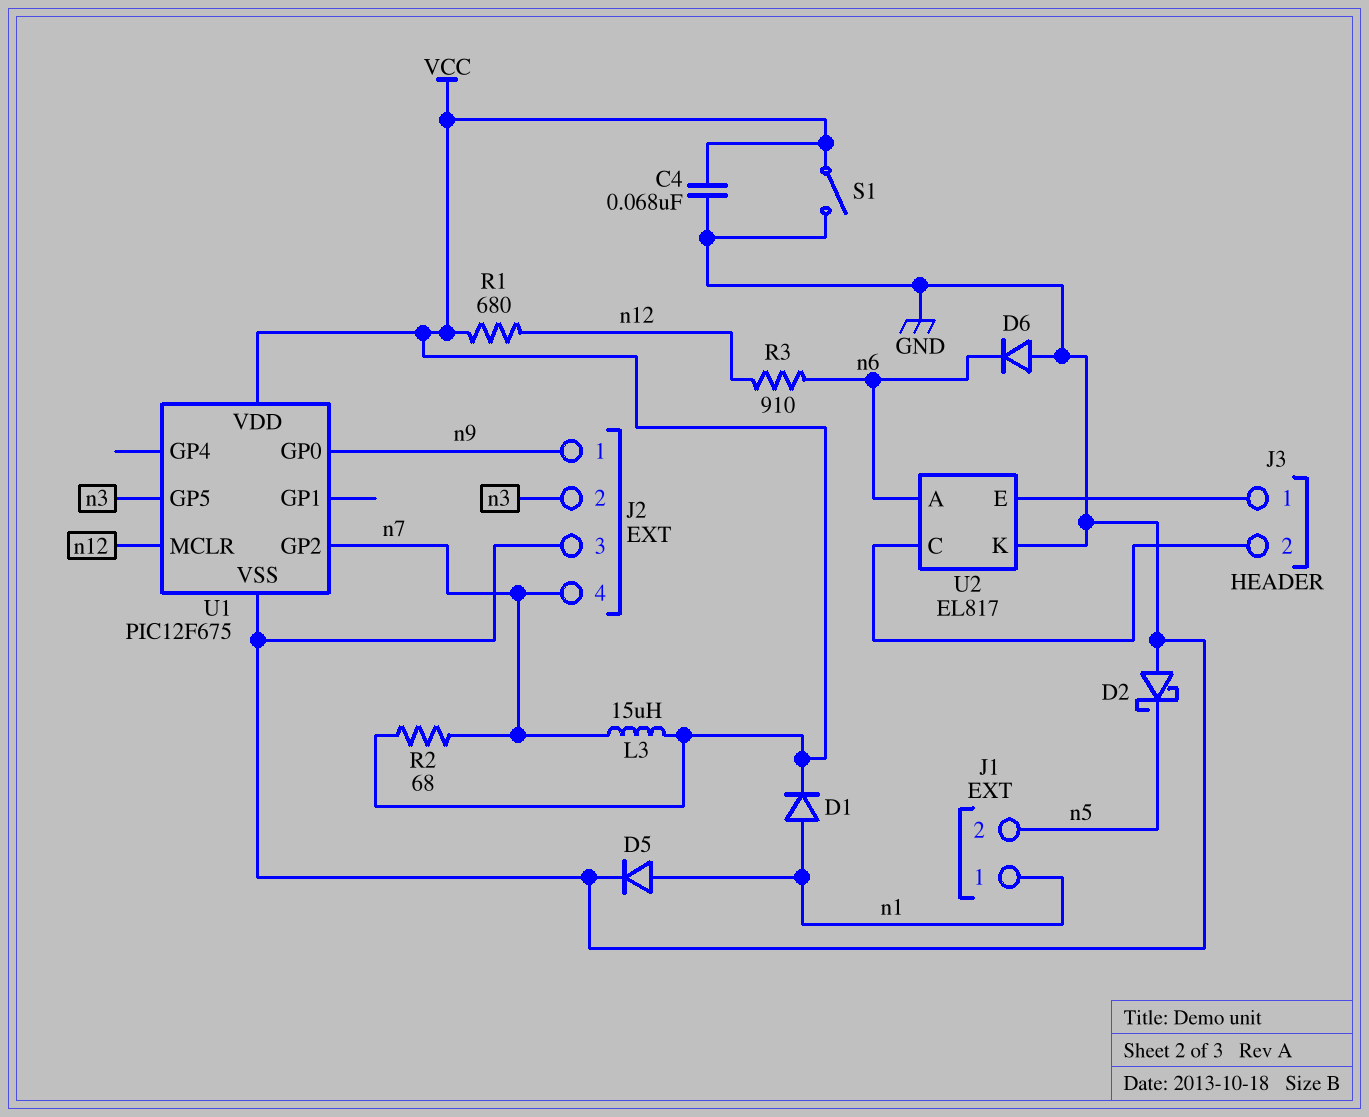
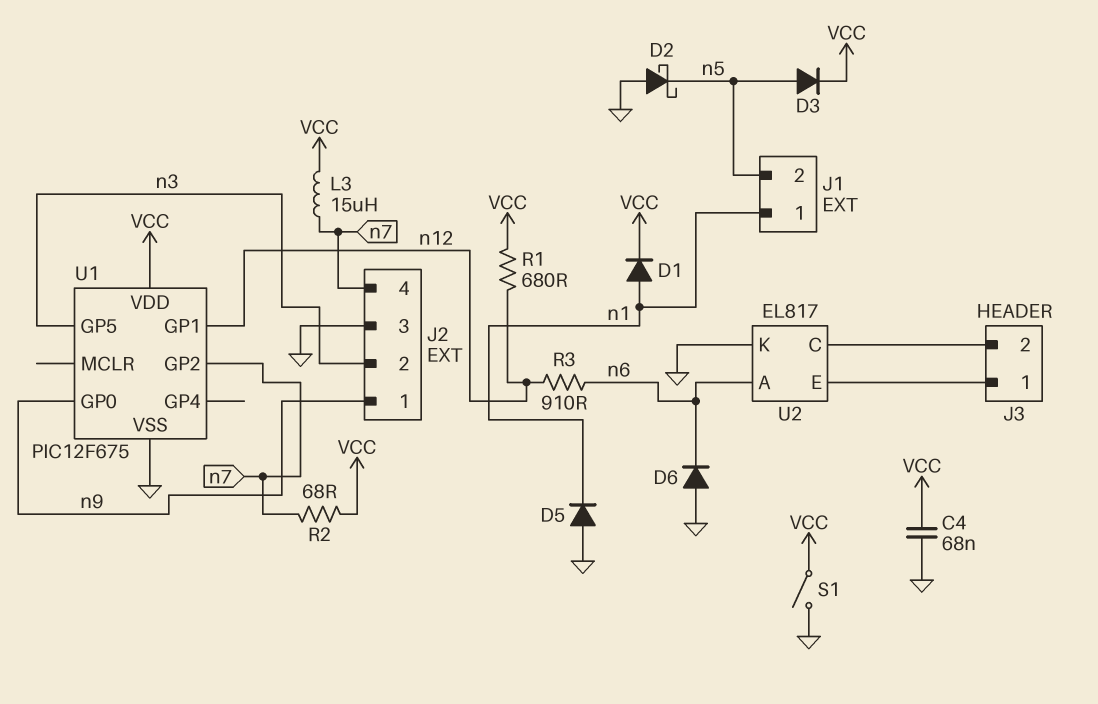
D3: none -> diode (A n5, K VCC)
D5: diode (A n1, K GND) -> diode (A GND, K n1)
U1 pin GP1: none -> n12
U1 pin MCLR: n12 -> none

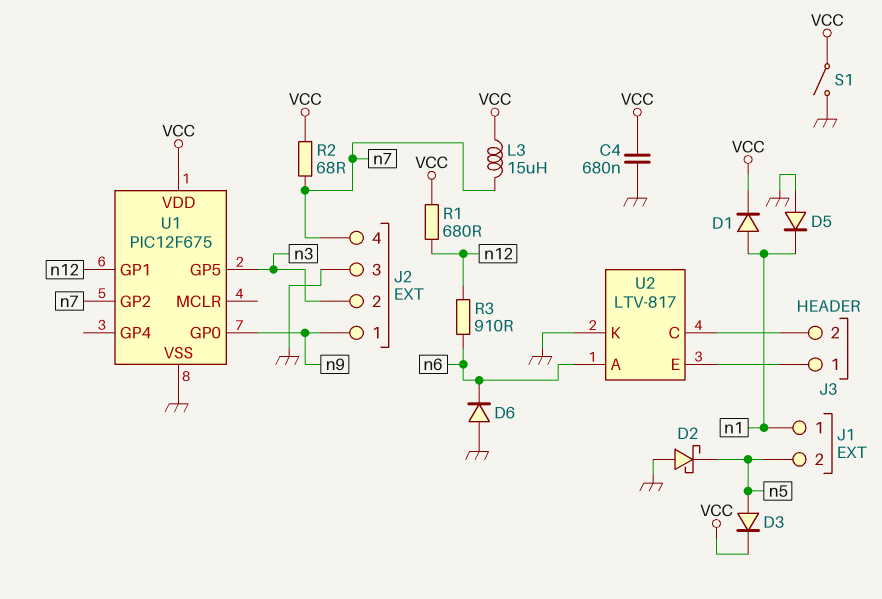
C4: 68nF (GND, VCC) -> 680nF (GND, VCC)
U2: EL817 -> LTV-817

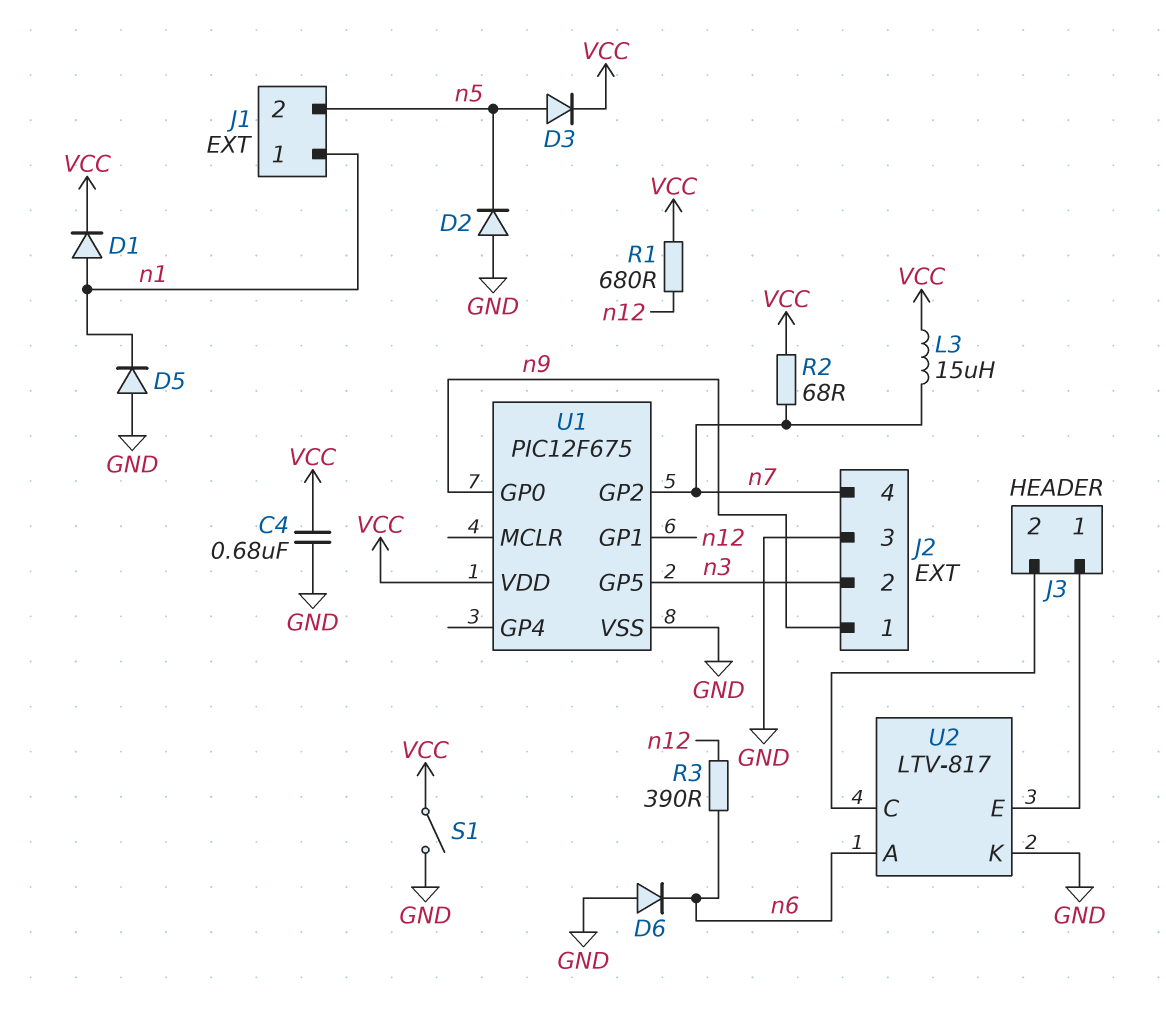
D2: schottky (A GND, K n5) -> diode (A GND, K n5)
R3: 910 (n6, n12) -> 390 (n6, n12)

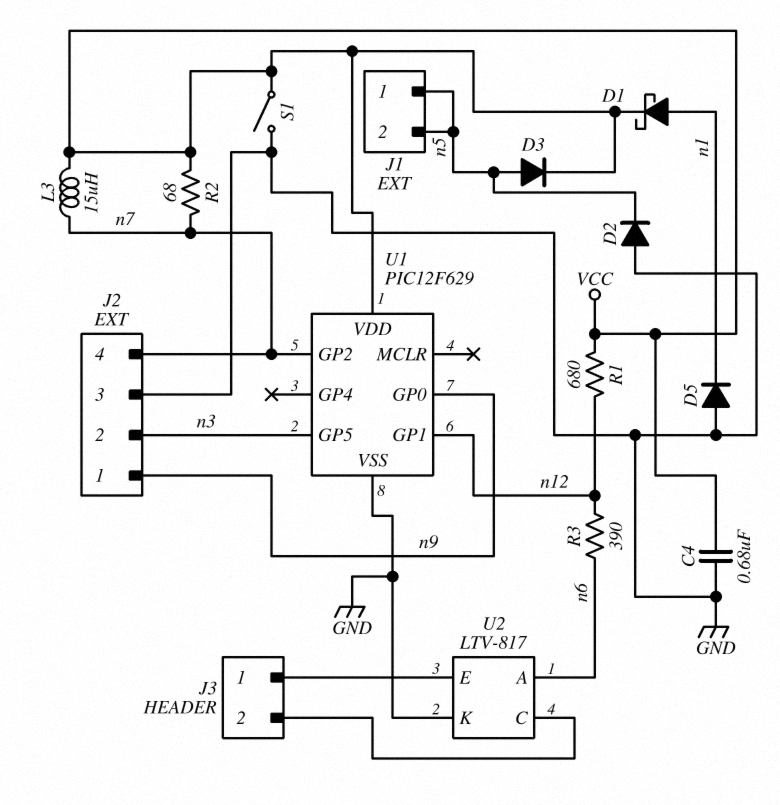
D1: diode (A n1, K VCC) -> schottky (A n1, K VCC)
D6: diode (A GND, K n6) -> none
J1 pin 1: n1 -> n5
U1: PIC12F675 -> PIC12F629

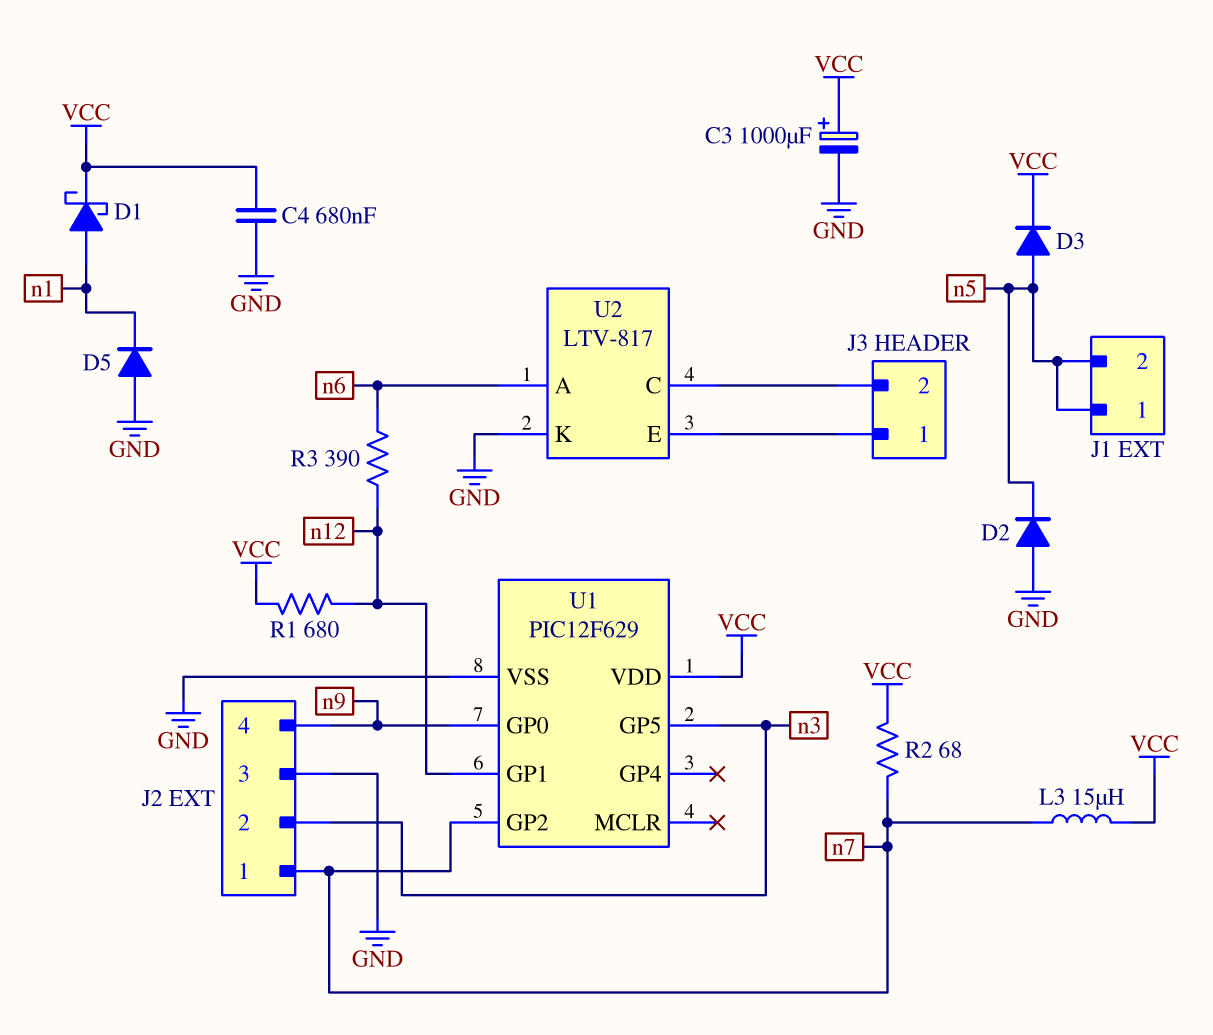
C3: none -> 1000uF (plus VCC, minus GND)
J2 pin 1: n9 -> n7
J2 pin 4: n7 -> n9
S1: switch (GND, VCC) -> none

